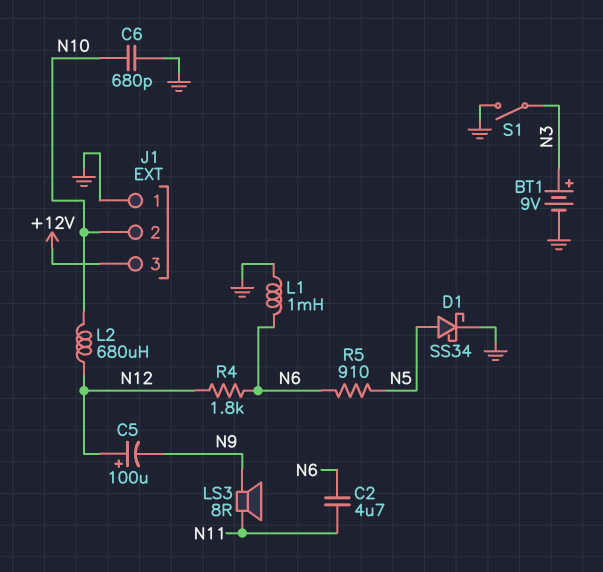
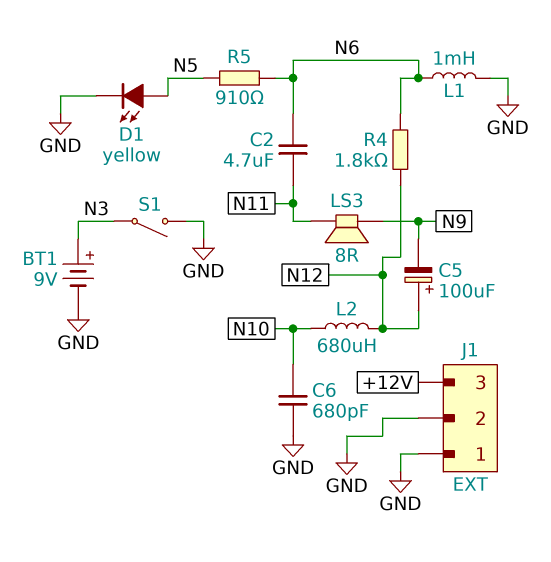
D1: schottky SS34 (A N5, K GND) -> LED yellow (A N5, K GND)
J1 pin 2: N10 -> GND

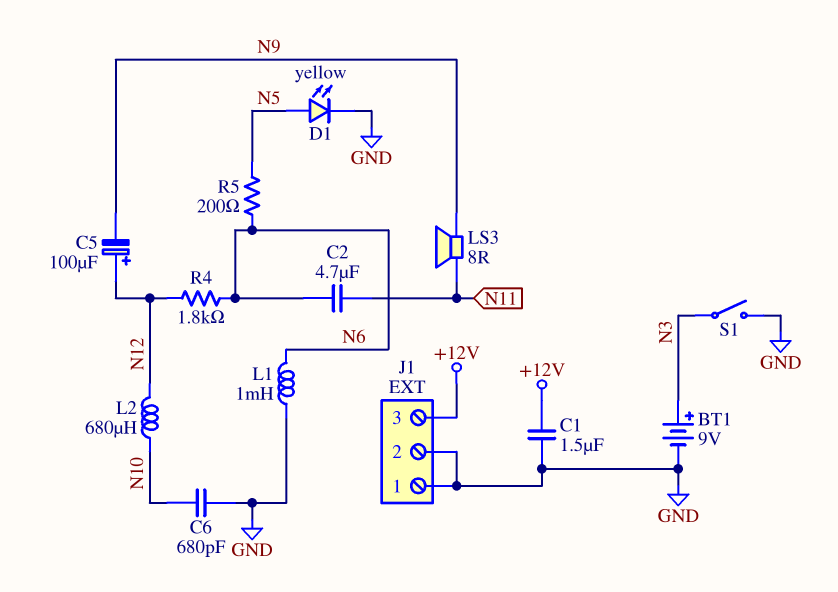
C1: none -> 1.5uF (+12V, GND)
R5: 910 (N5, N6) -> 200 (N5, N6)

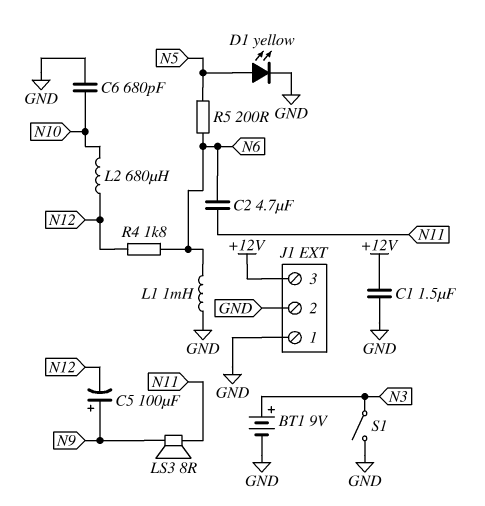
C5: 100uF (plus N12, minus N9) -> 100uF (plus N9, minus N12)

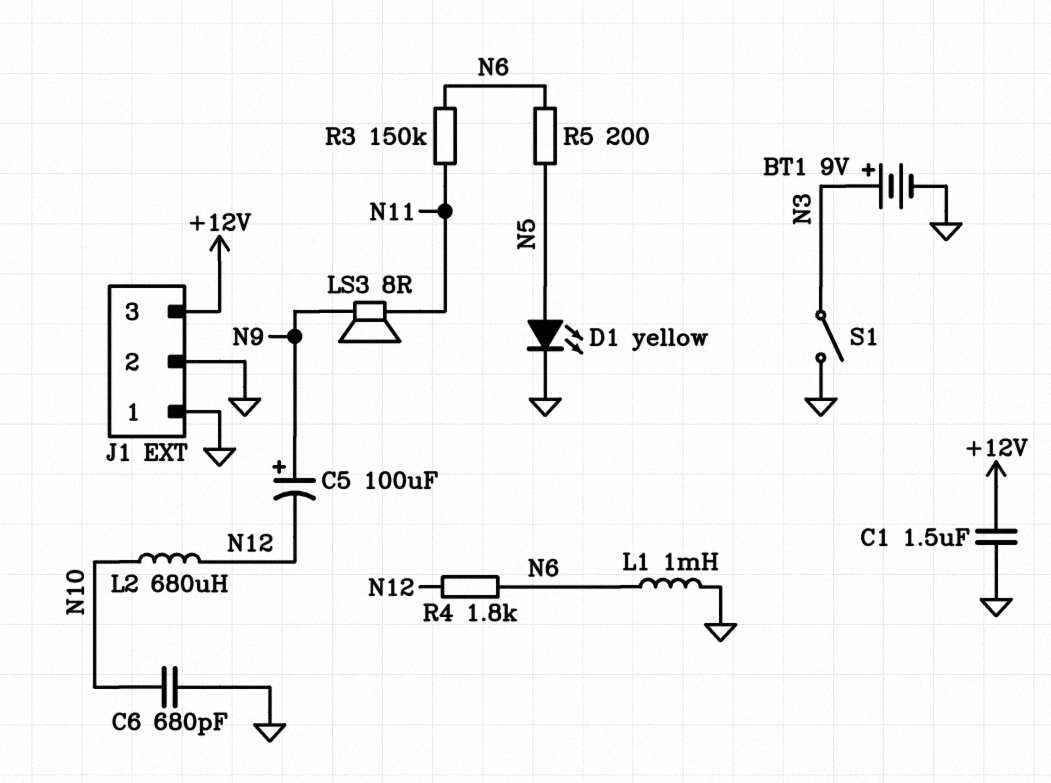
C2: 4.7uF (N6, N11) -> none
R3: none -> 150k (N6, N11)

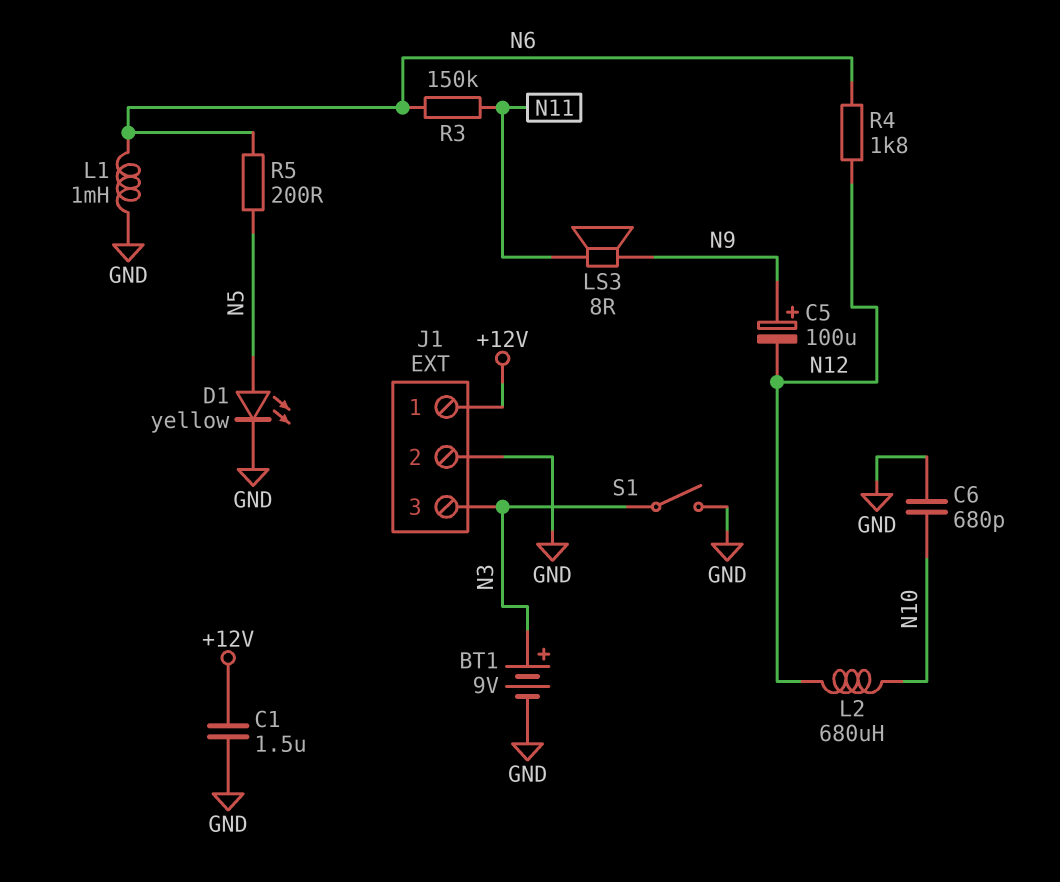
J1 pin 1: GND -> +12V
J1 pin 3: +12V -> N3

